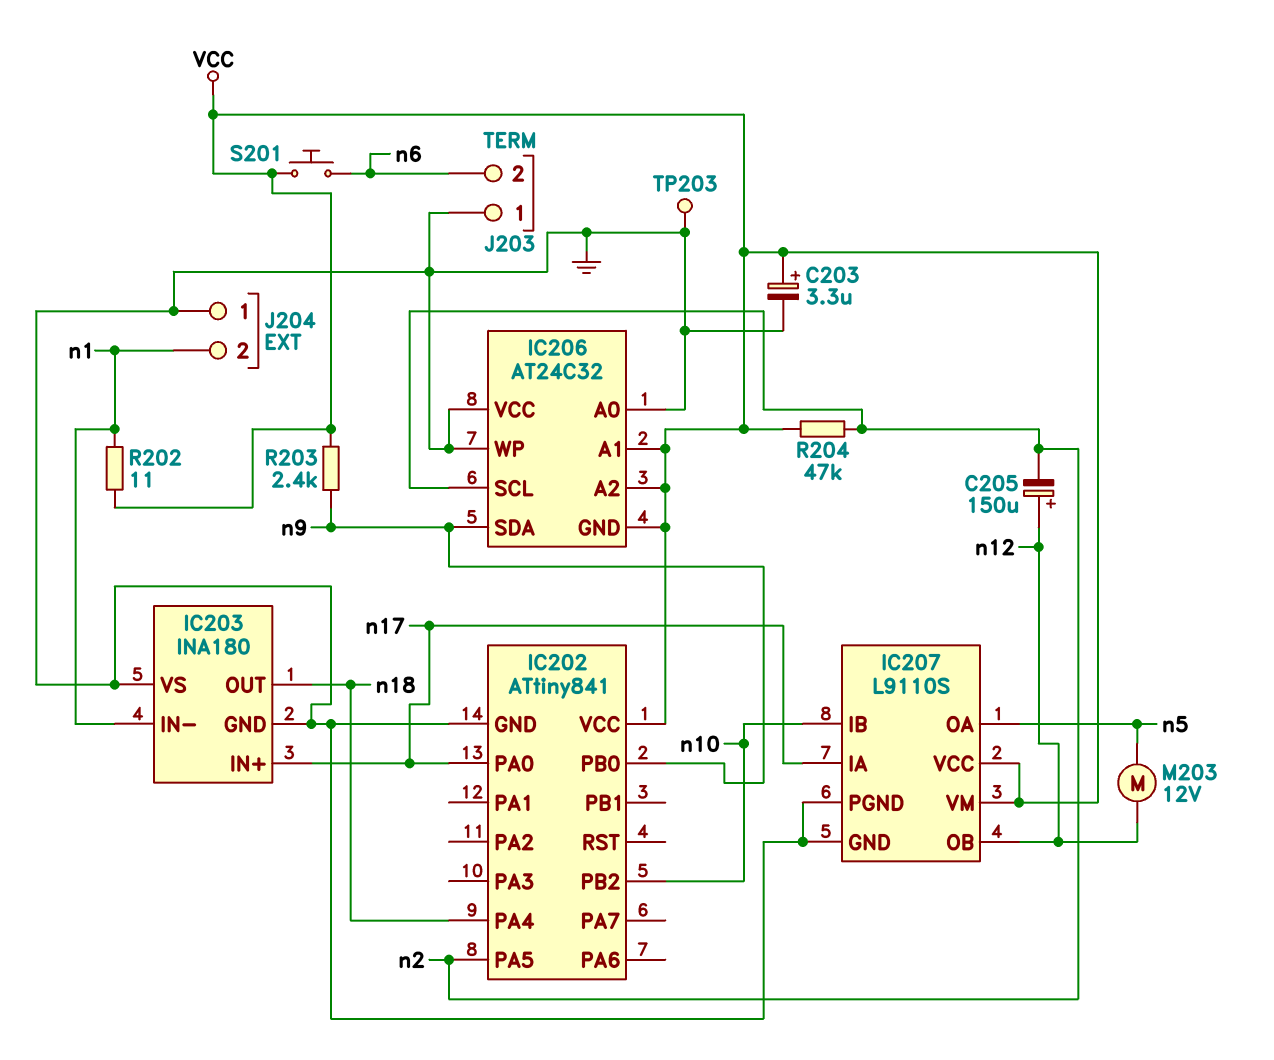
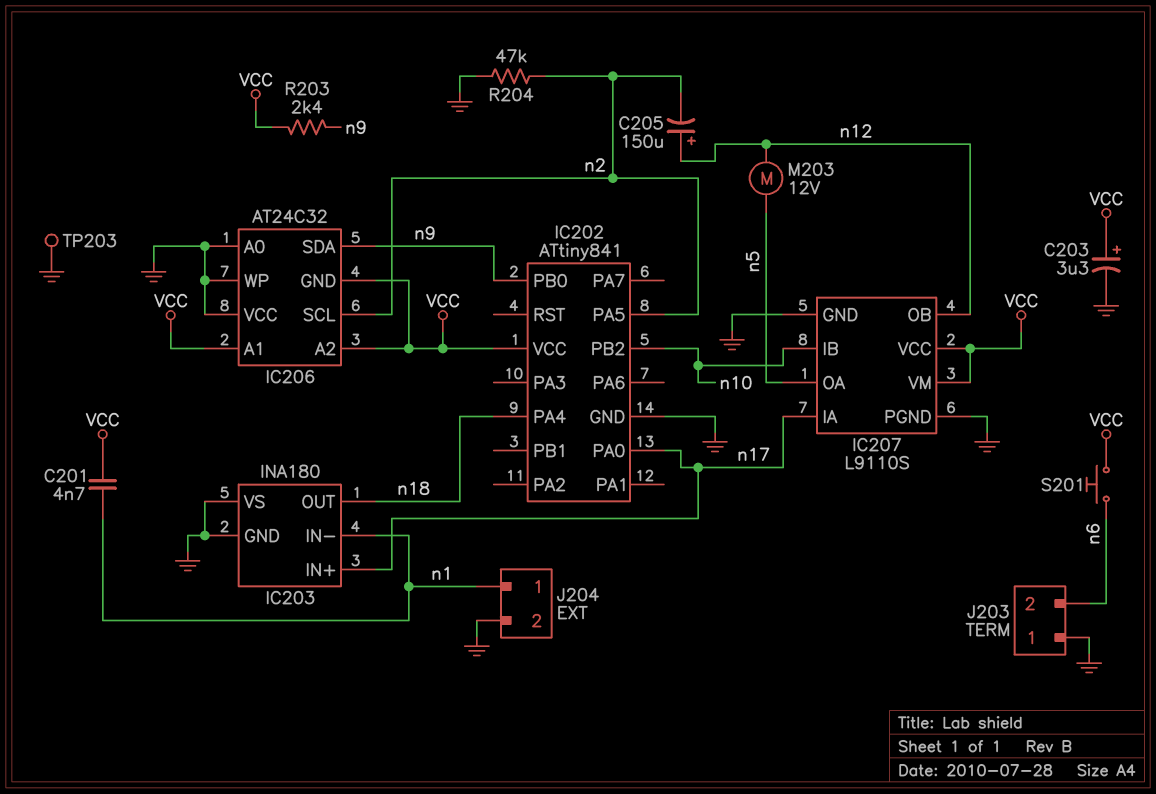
C201: none -> 4.7nF (VCC, n1)
J204 pin 1: GND -> n1
J204 pin 2: n1 -> GND
R202: 11 (VCC, n1) -> none
R204: 47k (VCC, n2) -> 47k (GND, n2)

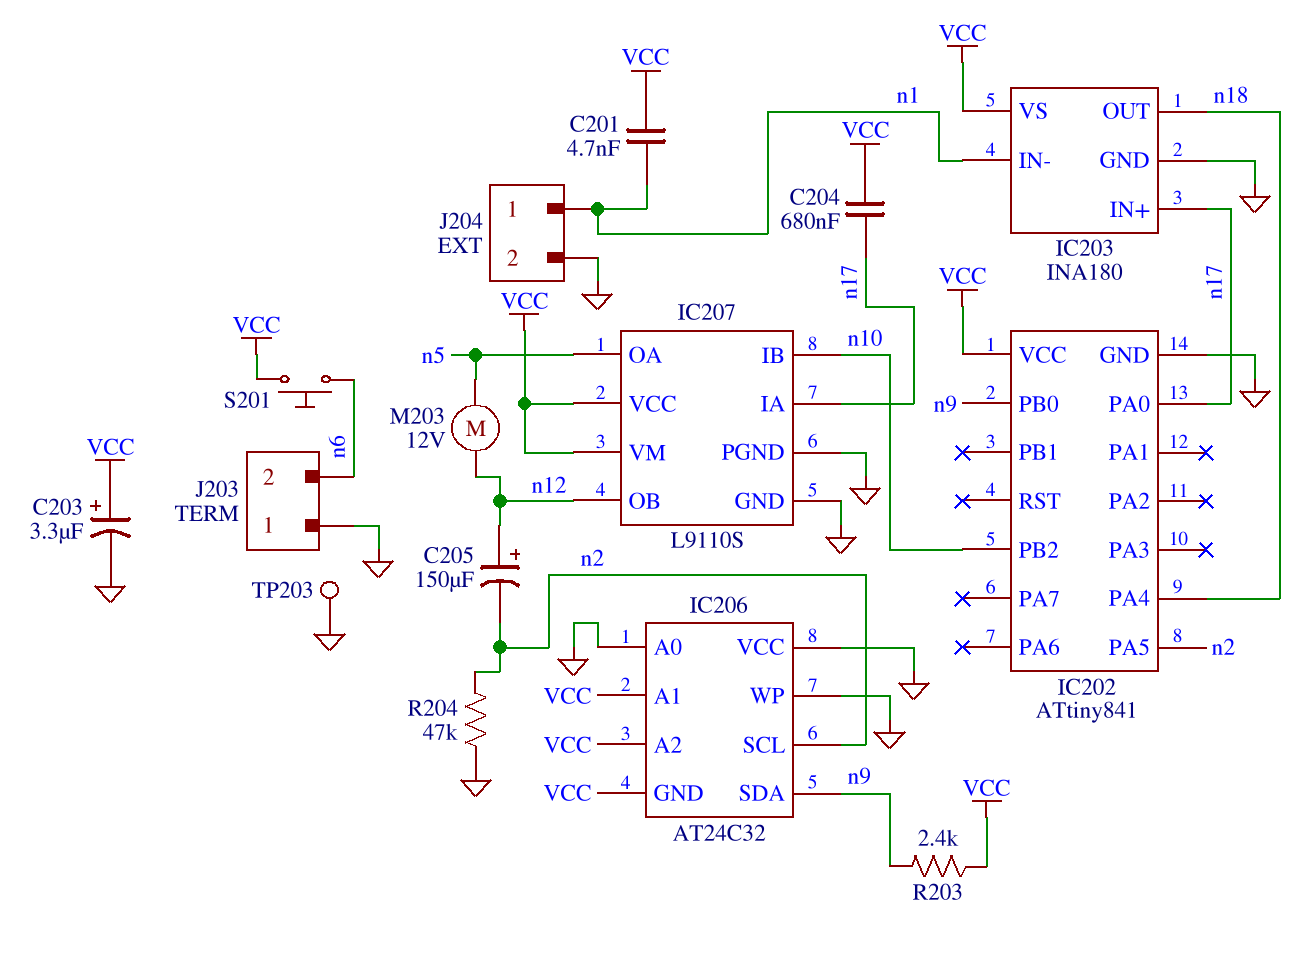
C204: none -> 680nF (VCC, n17)
IC203 pin VS: GND -> VCC

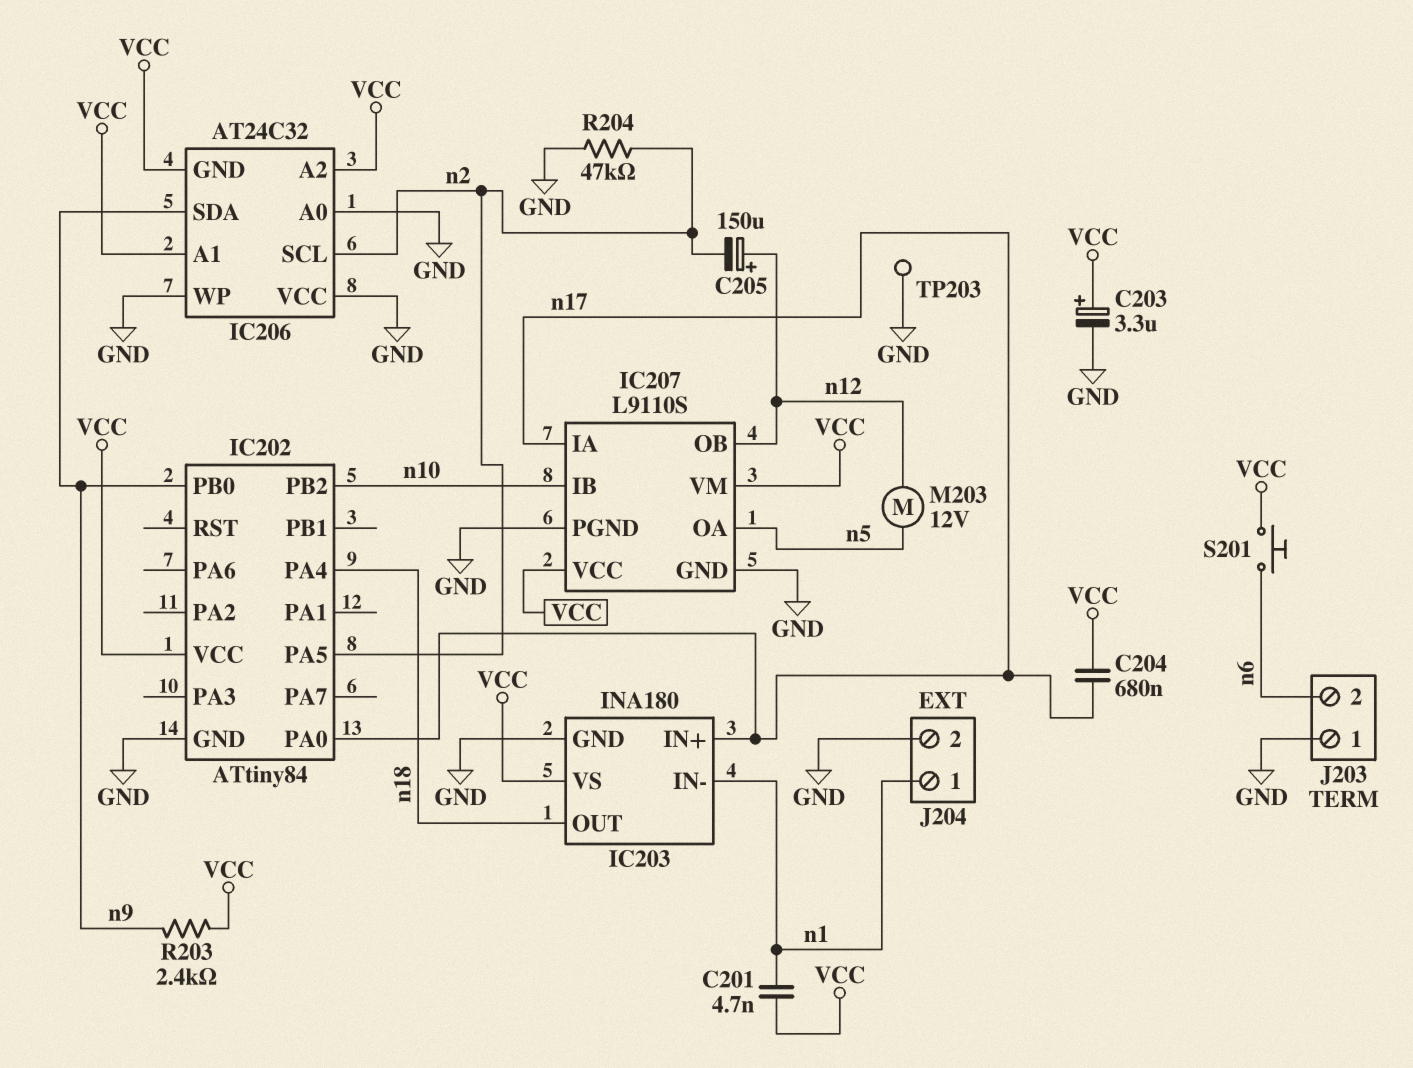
IC202: ATtiny841 -> ATtiny84

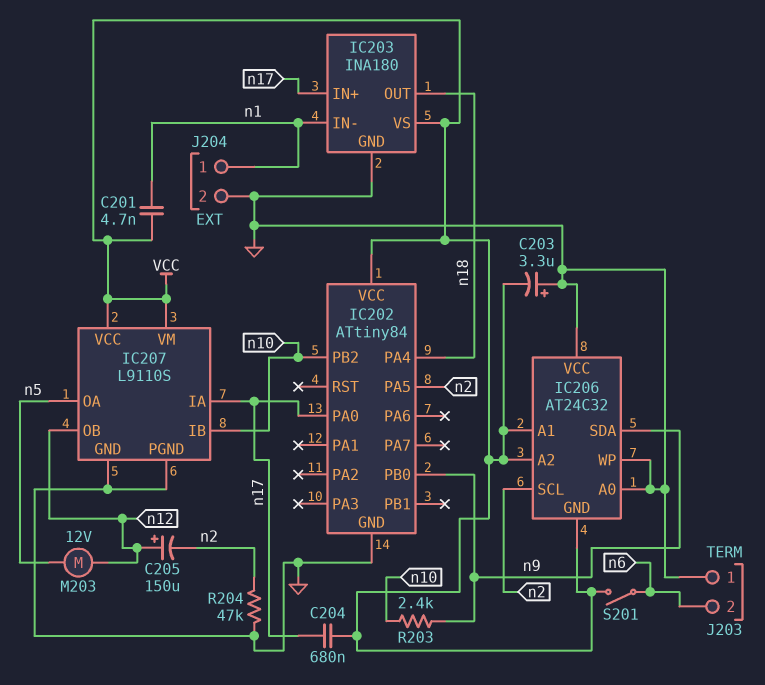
C203: 3.3uF (plus VCC, minus GND) -> 3.3uF (plus GND, minus VCC)
R203: 2.4k (VCC, n9) -> 2.4k (n9, n10)
S201: button (VCC, n6) -> switch (VCC, n6)
TP203: test point (GND) -> none

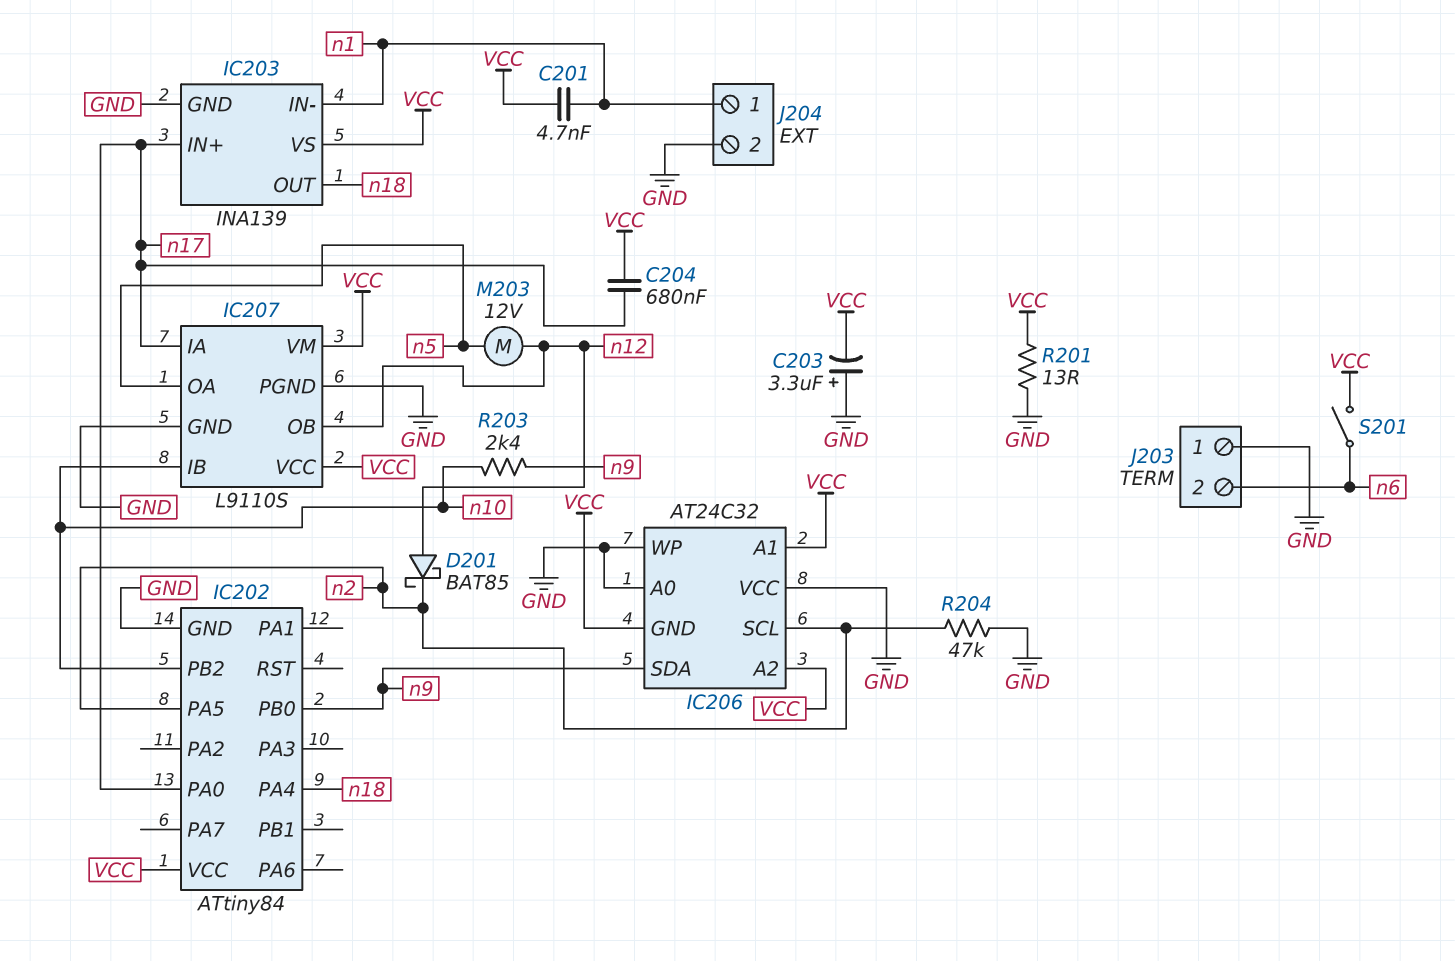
C205: 150uF (plus n12, minus n2) -> none
D201: none -> schottky BAT85 (A n12, K n2)
IC203: INA180 -> INA139
R201: none -> 13 (GND, VCC)

